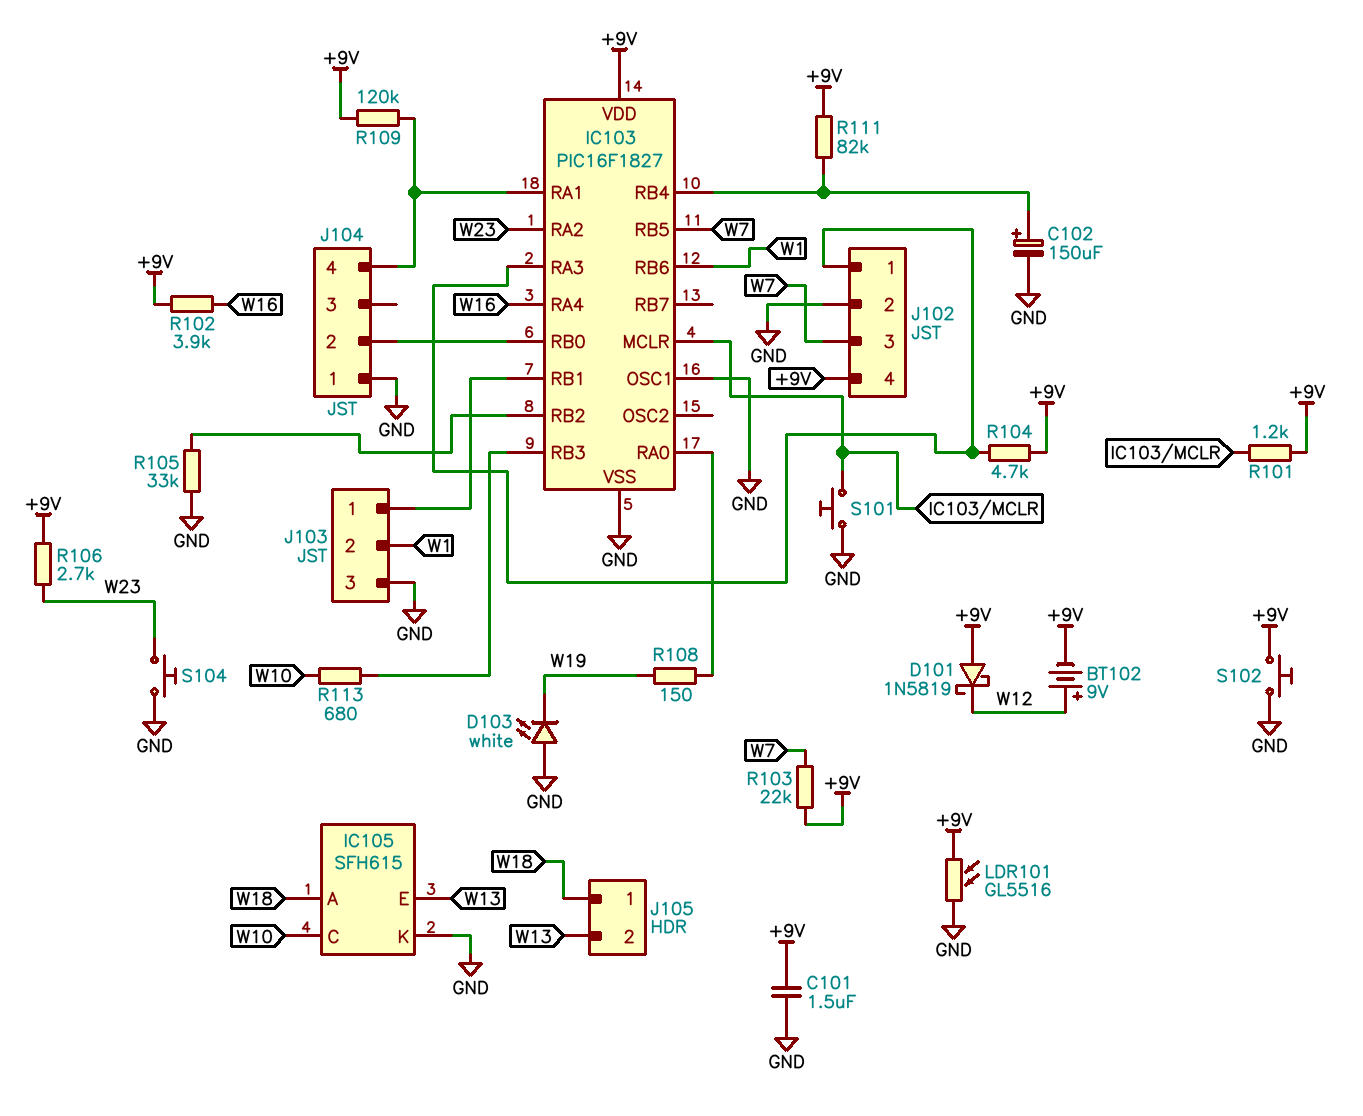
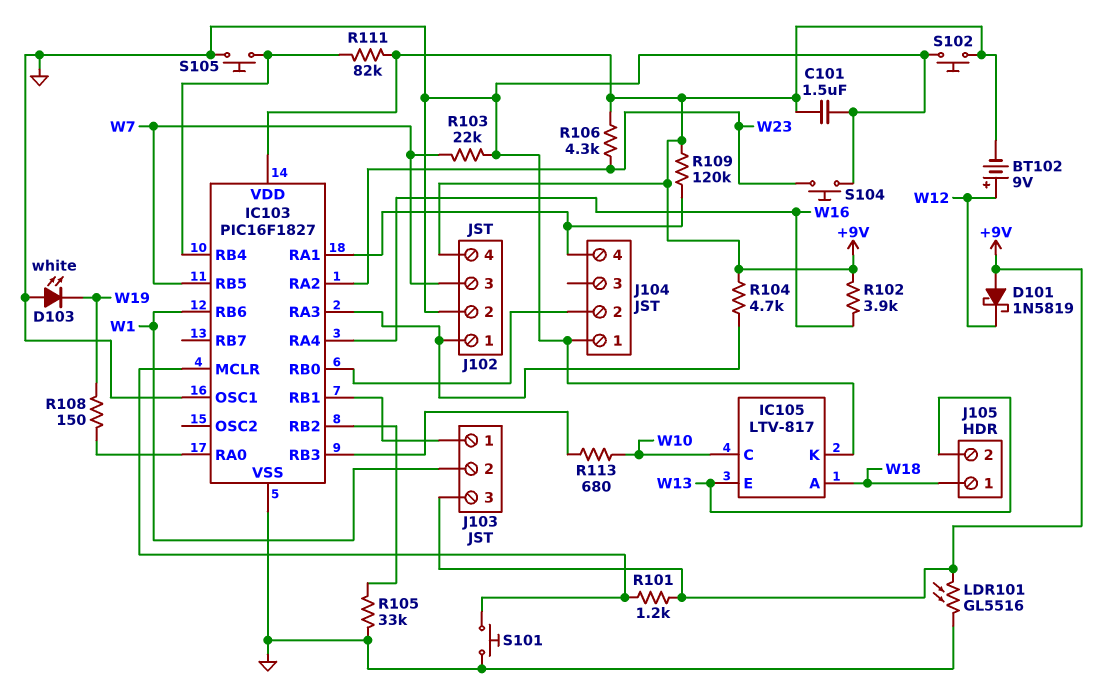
C102: 150uF (plus IC103/RB4, minus GND) -> none
IC105: SFH615 -> LTV-817
J103 pin 3: GND -> +9V
R103: 22k (+9V, W7) -> 22k (GND, W7)
R106: 2.7k (+9V, W23) -> 4.3k (+9V, W23)
S105: none -> button (GND, IC103/RB4)

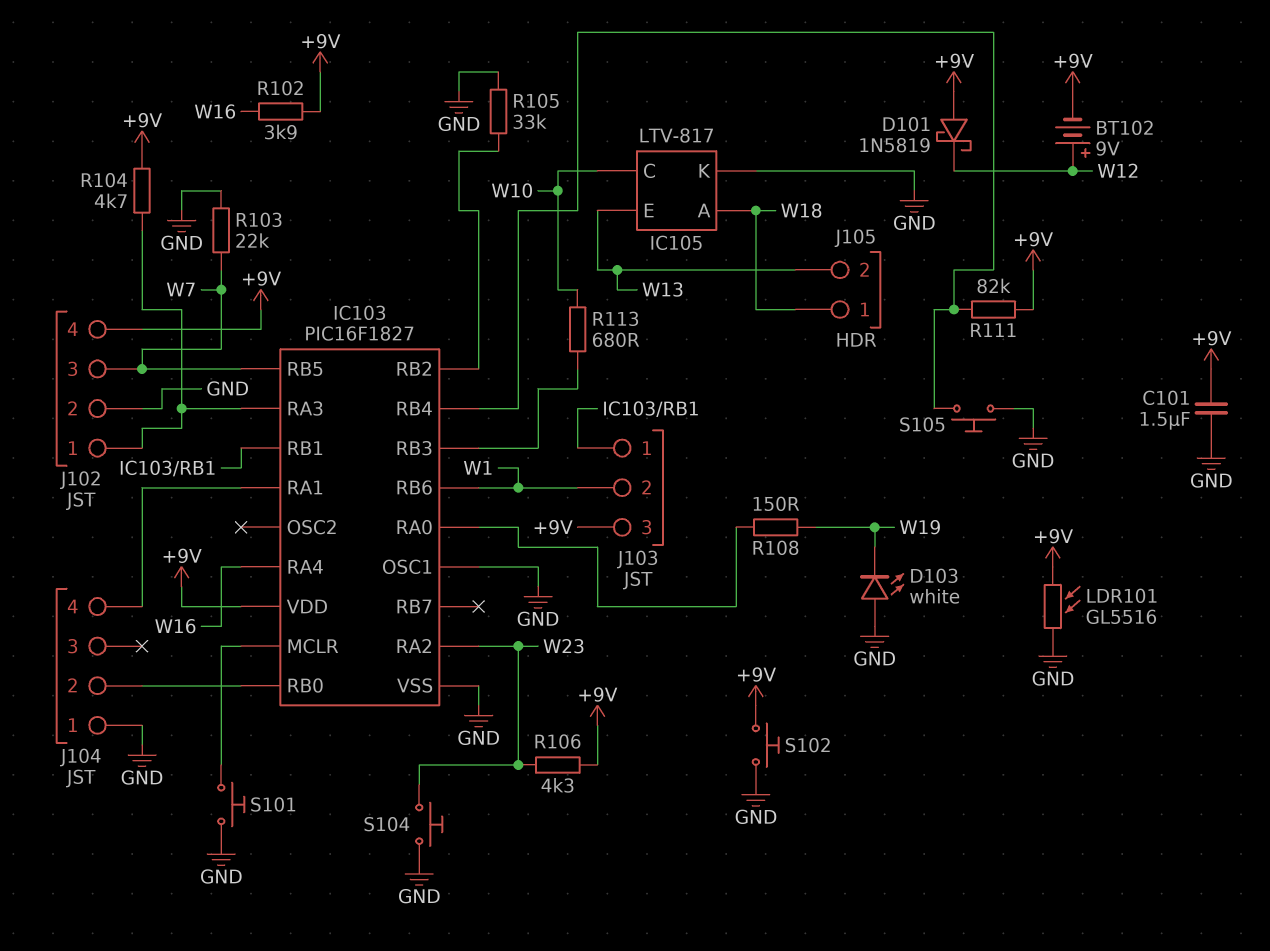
R101: 1.2k (+9V, IC103/MCLR) -> none
R109: 120k (+9V, IC103/RA1) -> none

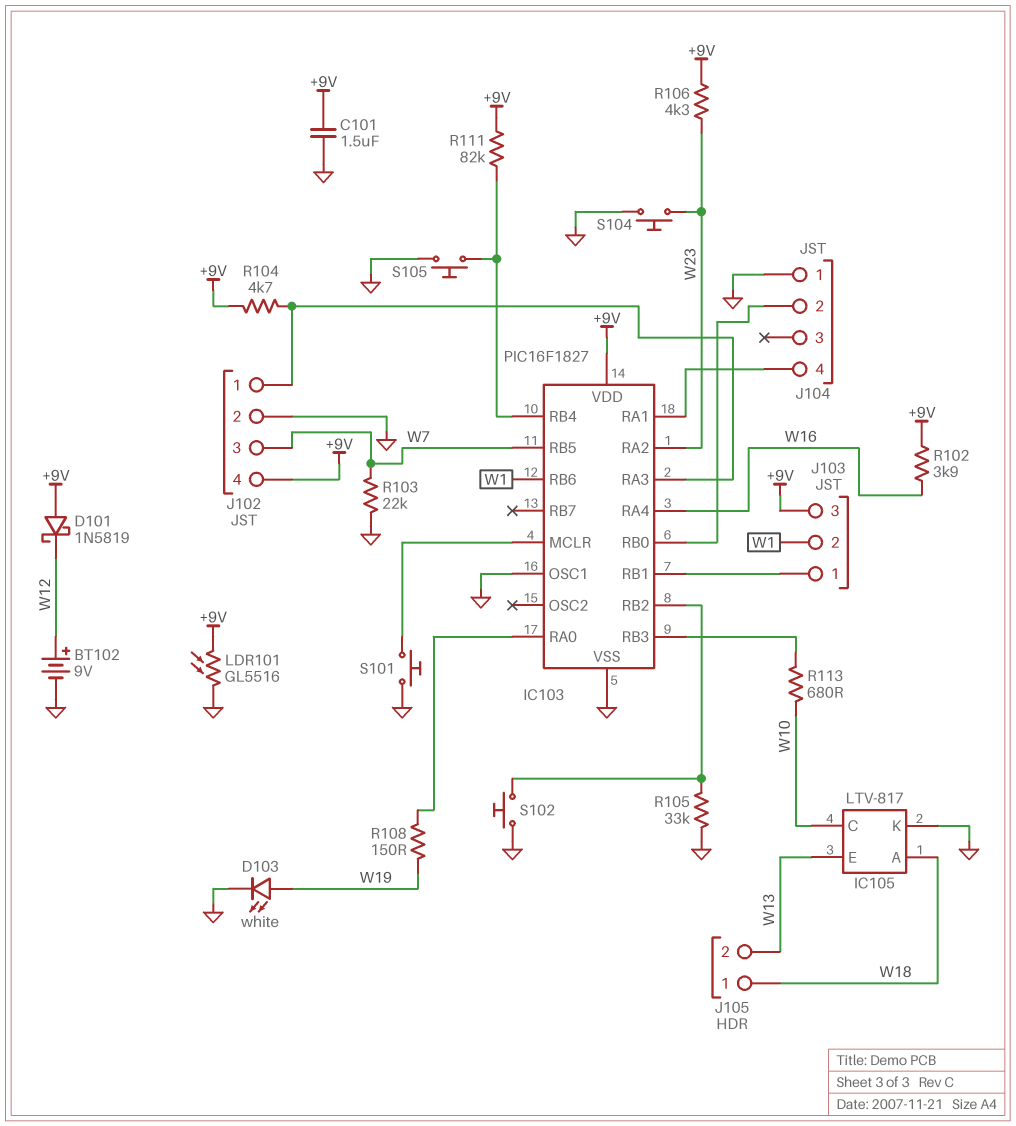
BT102: 9V (plus W12, minus +9V) -> 9V (plus W12, minus GND)
D103: LED white (A GND, K W19) -> LED white (A W19, K GND)
S102: button (+9V, GND) -> button (GND, IC103/RB2)

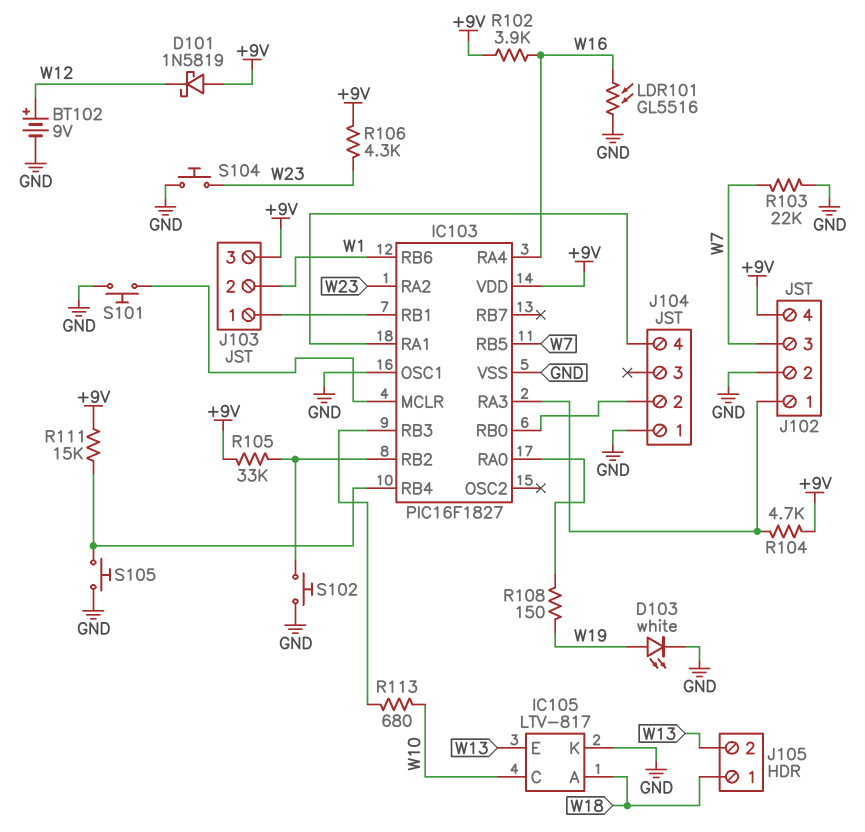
C101: 1.5uF (+9V, GND) -> none
LDR101: GL5516 (+9V, GND) -> GL5516 (GND, W16)
R105: 33k (GND, IC103/RB2) -> 33k (+9V, IC103/RB2)
R111: 82k (+9V, IC103/RB4) -> 15k (+9V, IC103/RB4)

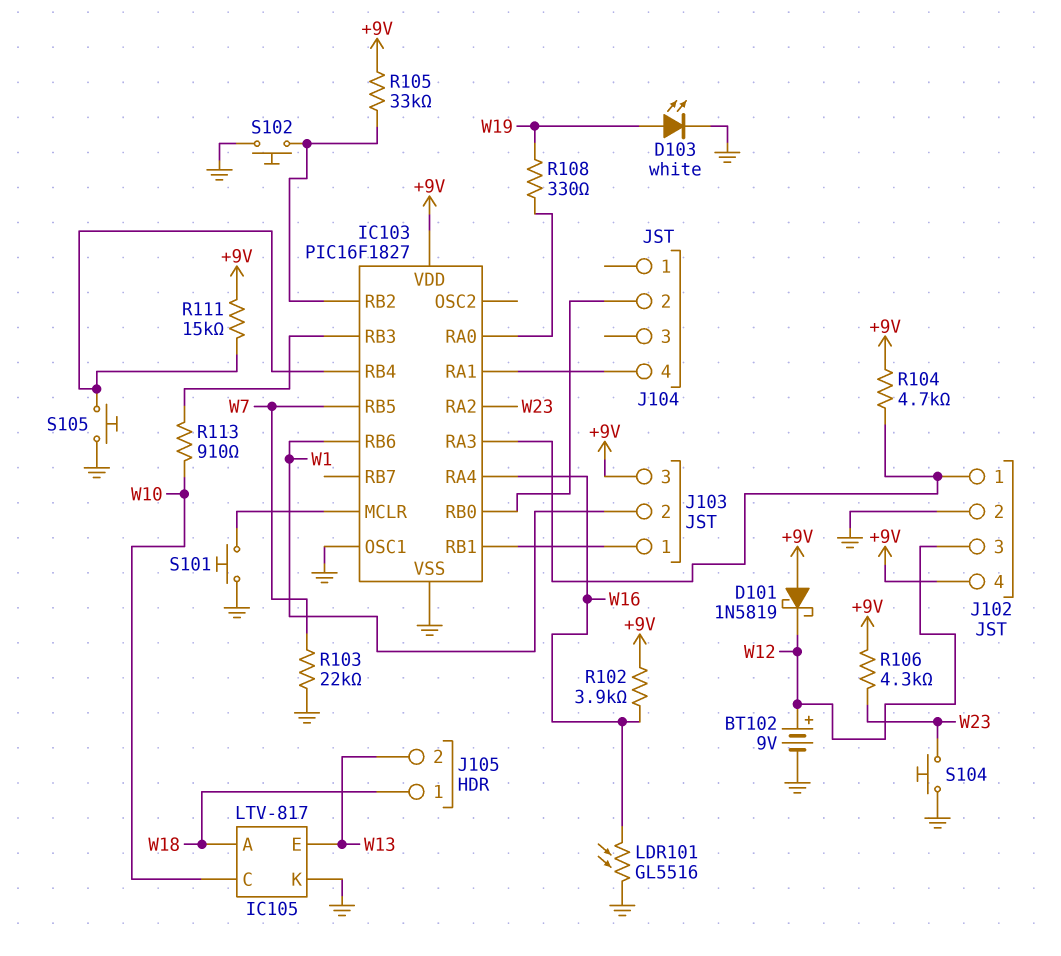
J102 pin 3: W7 -> W12
J104 pin 1: GND -> none
R108: 150 (IC103/RA0, W19) -> 330 (IC103/RA0, W19)
R113: 680 (IC103/RB3, W10) -> 910 (IC103/RB3, W10)

